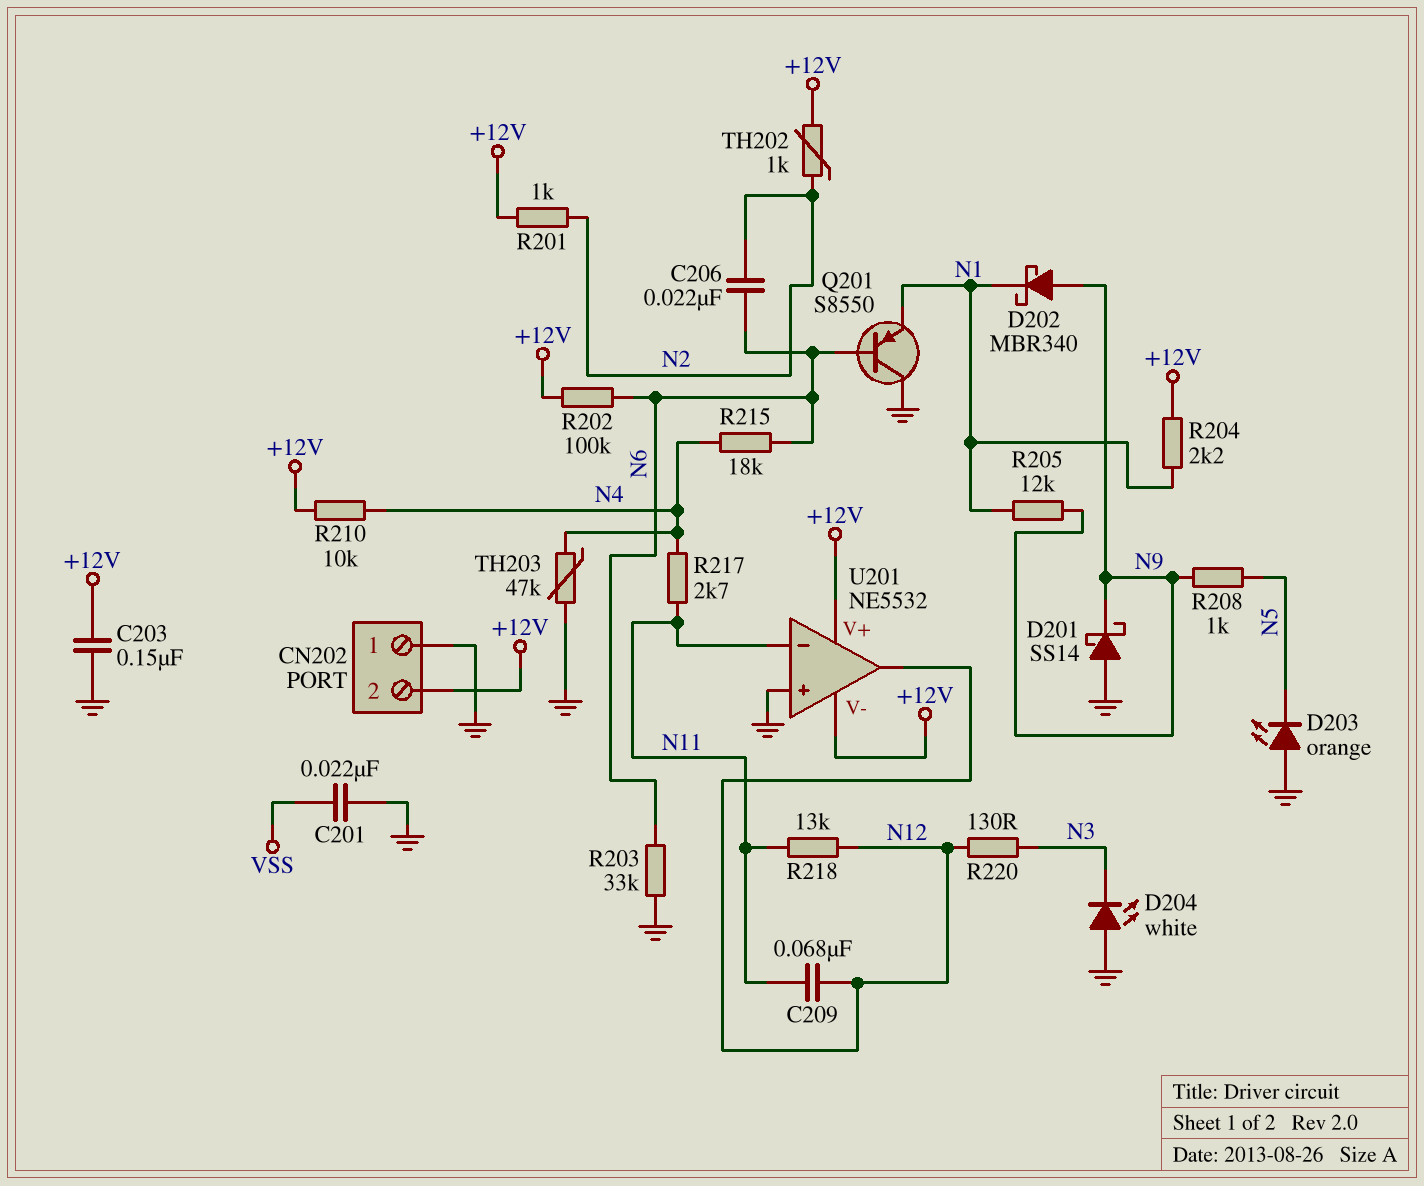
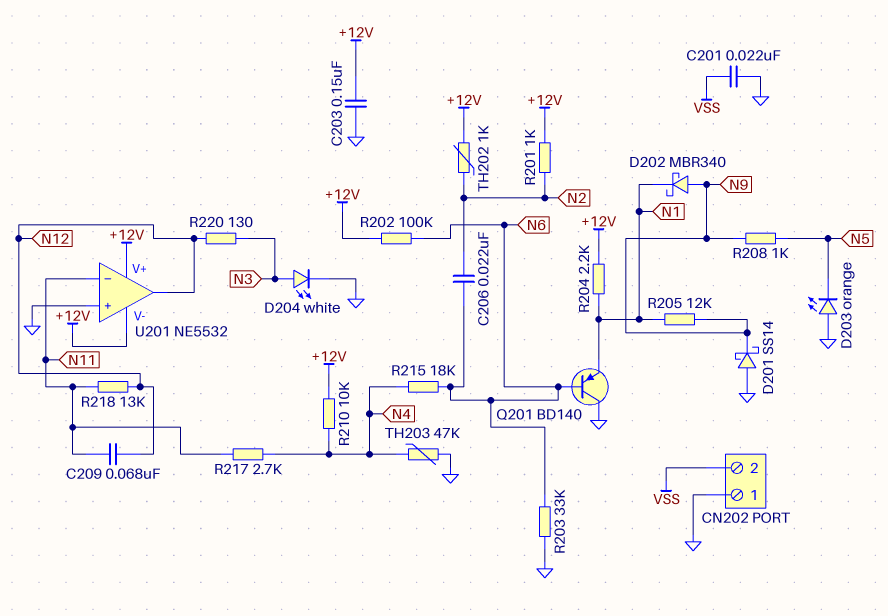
CN202 pin 2: +12V -> VSS
D204: LED white (A GND, K N3) -> LED white (A N3, K GND)
Q201: PNP S8550 (B N6, C GND, E N1) -> PNP BD140 (B N6, C GND, E N1)

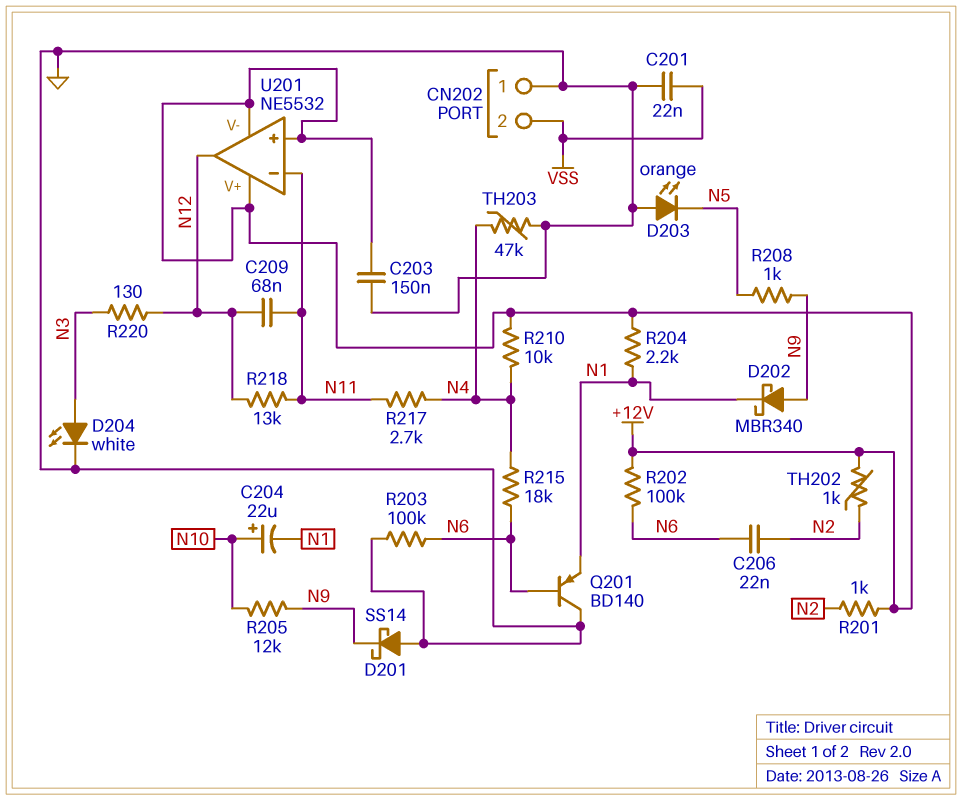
C204: none -> 22uF (plus N10, minus N1)
R203: 33k (GND, N6) -> 100k (GND, N6)
R205: 12k (N1, N9) -> 12k (N9, N10)
U201 pin in+: GND -> +12V

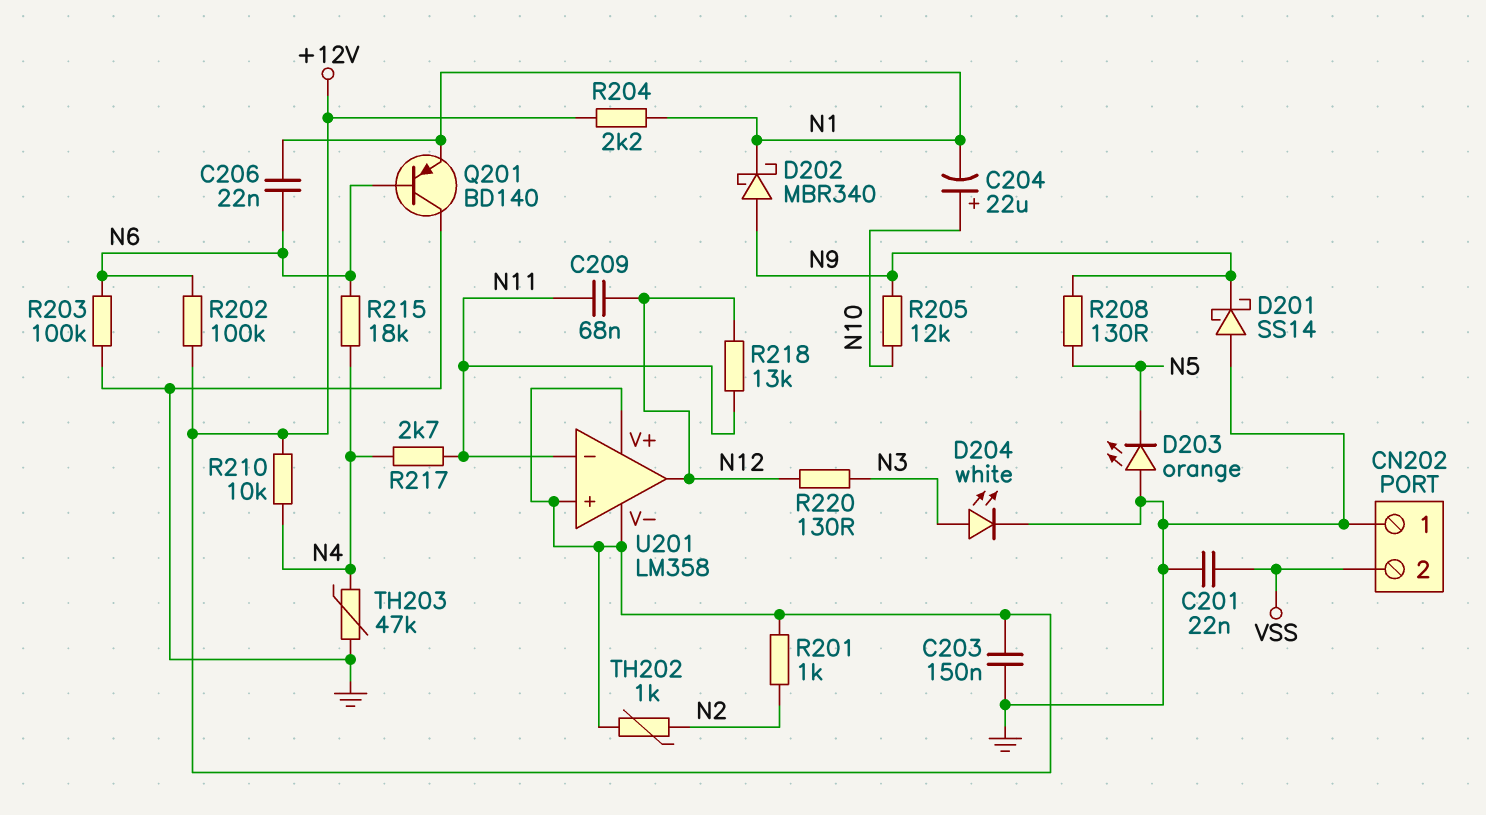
C206: 22nF (N2, N6) -> 22nF (N1, N6)
R208: 1k (N5, N9) -> 130 (N5, N9)
U201: NE5532 -> LM358

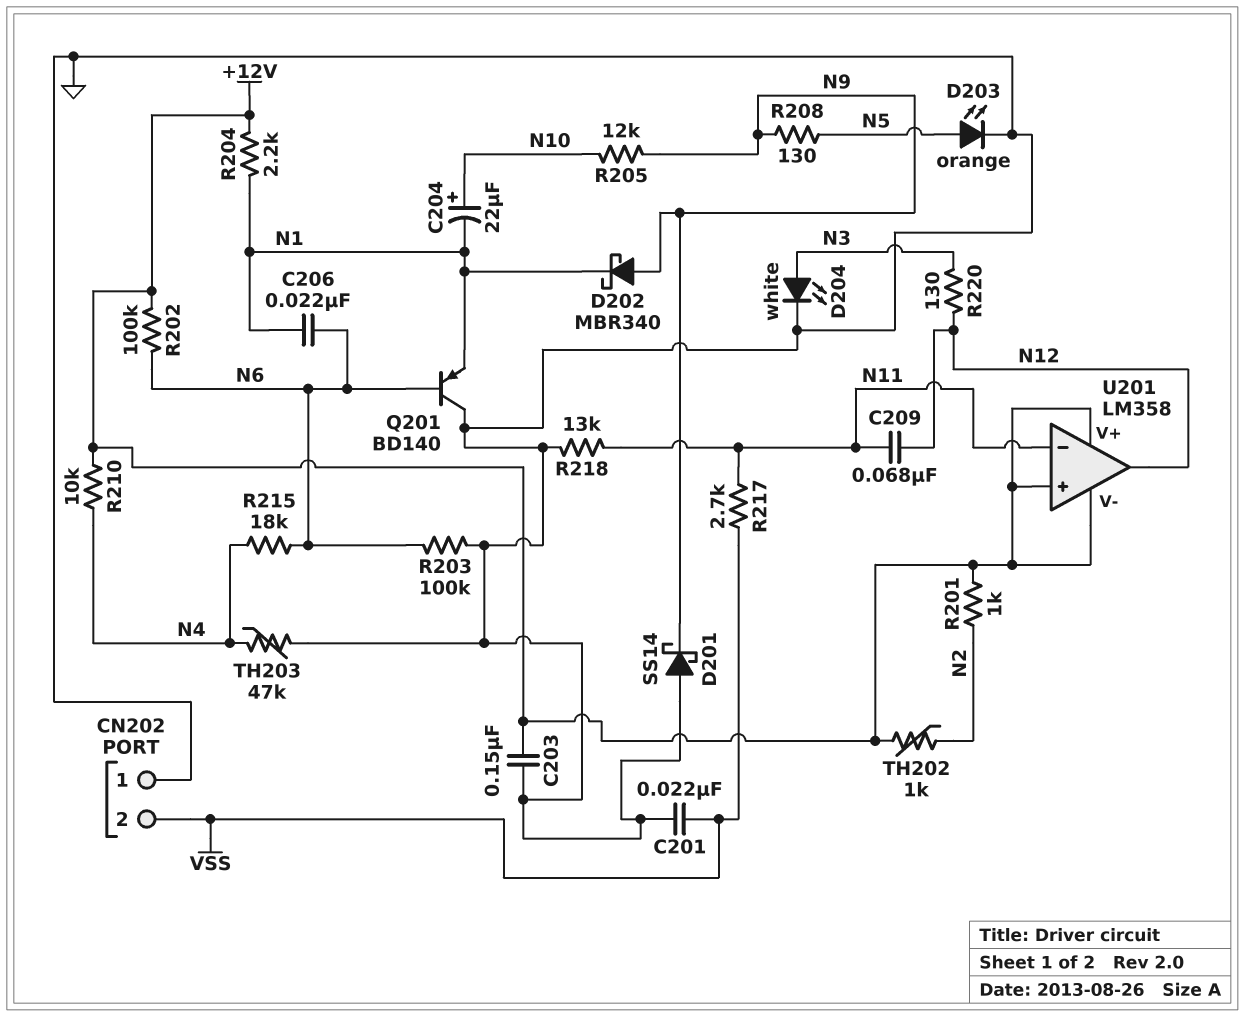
D203: LED orange (A GND, K N5) -> LED orange (A N5, K GND)
R217: 2.7k (N4, N11) -> 2.7k (N11, VSS)
R218: 13k (N11, N12) -> 13k (GND, N11)

